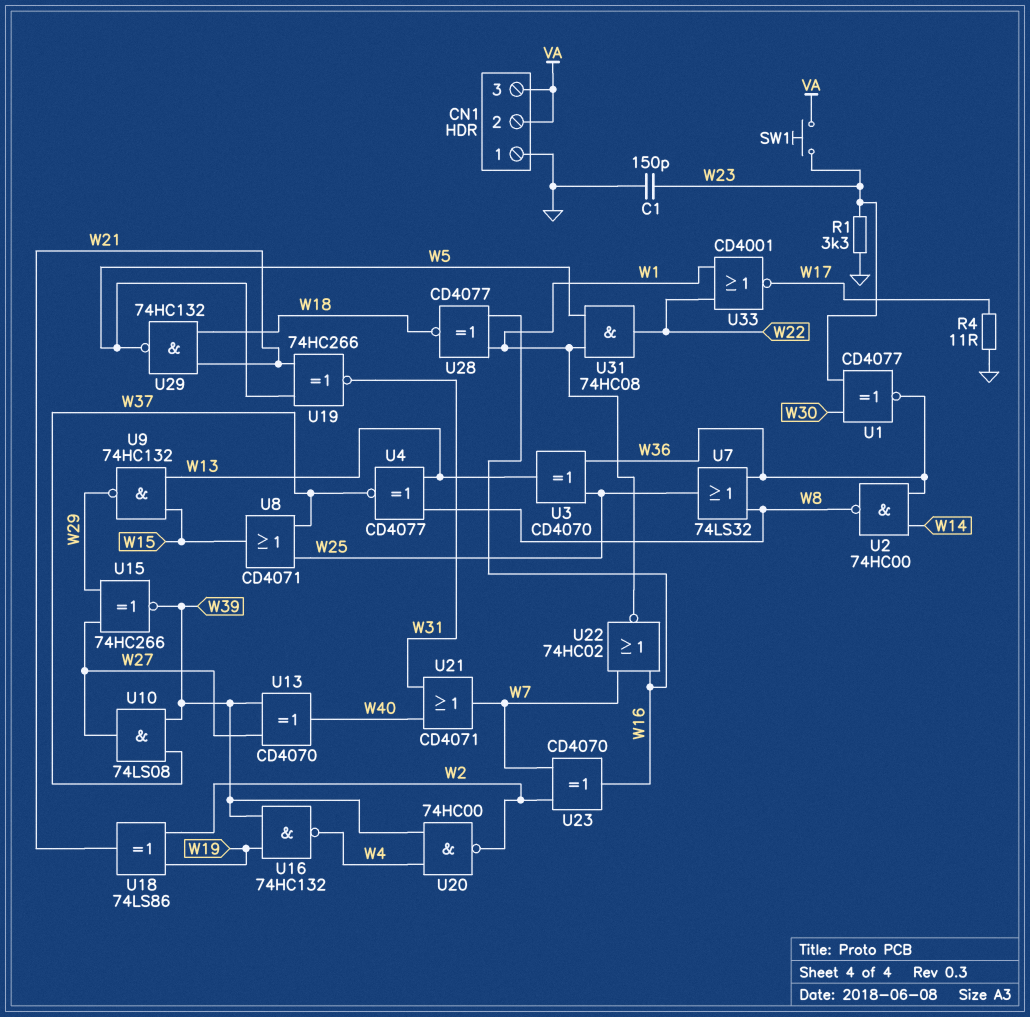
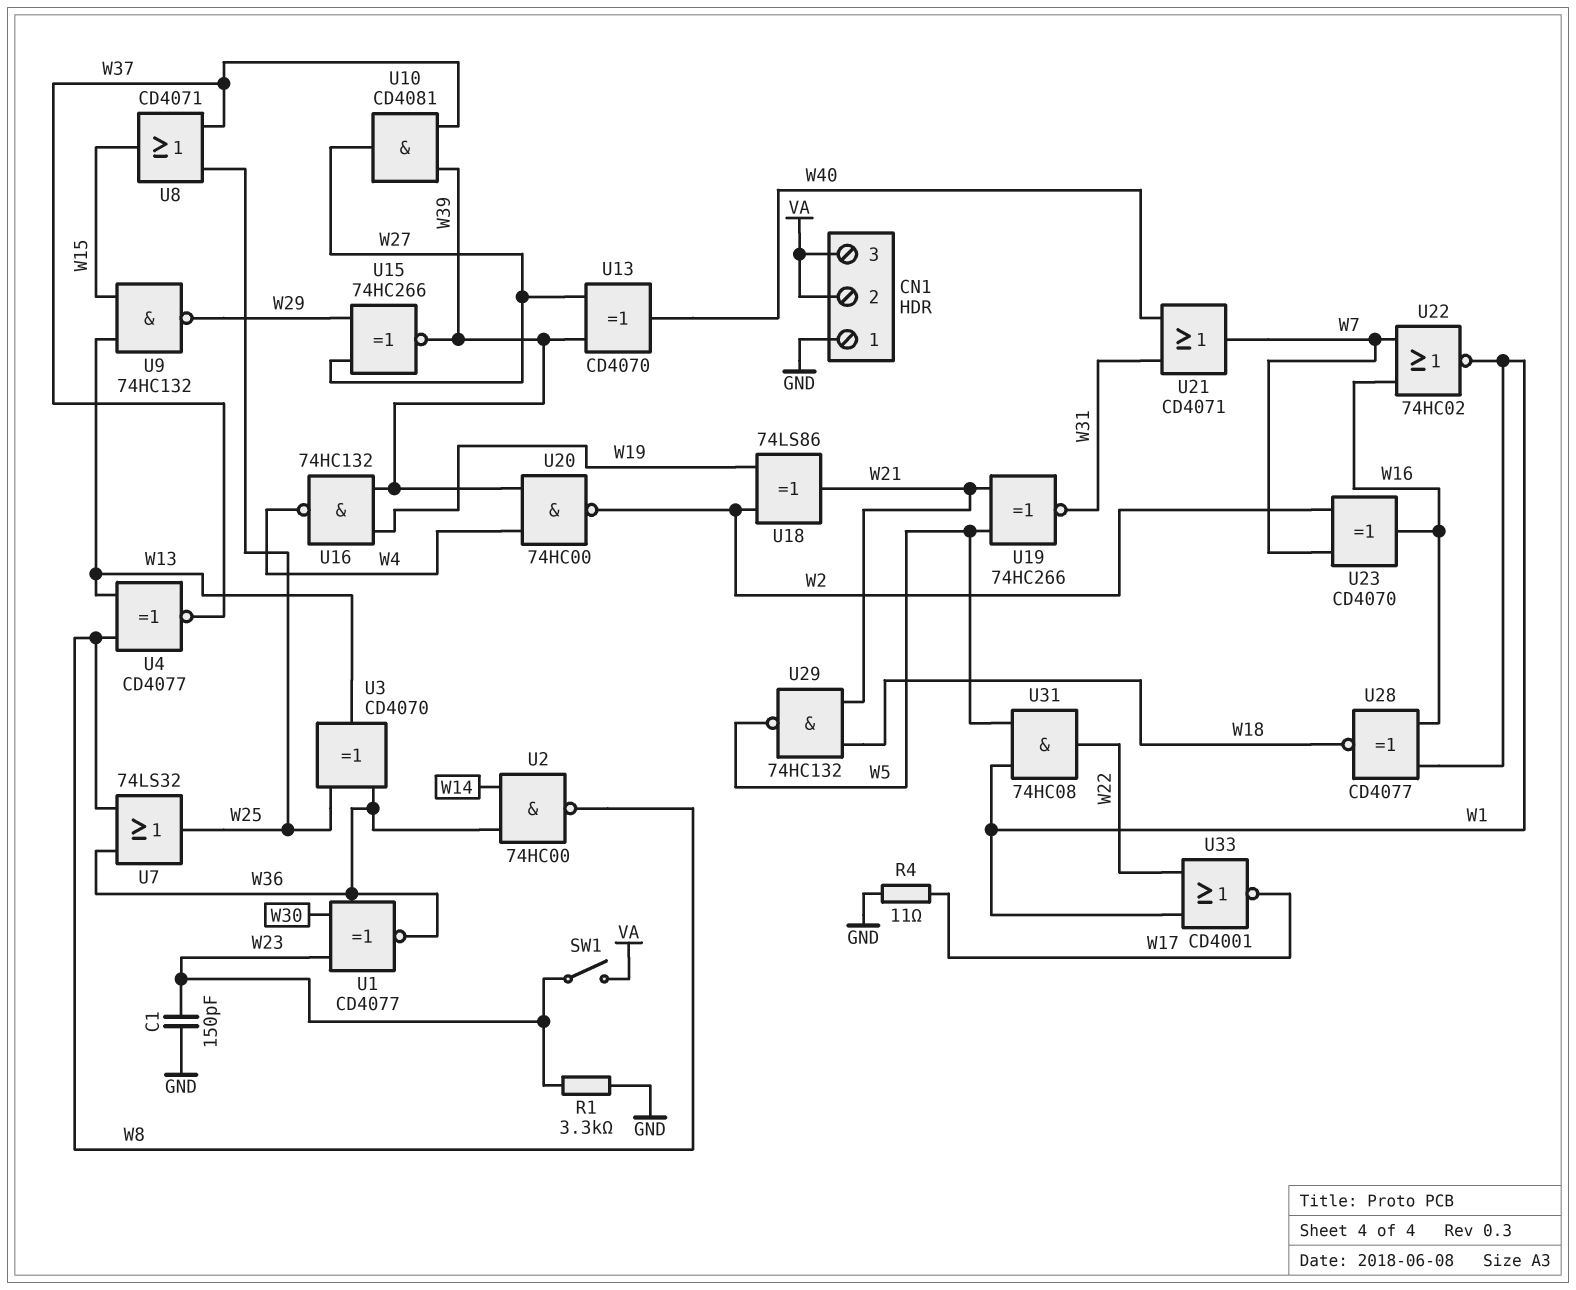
SW1: button (VA, W23) -> switch (VA, W23)
U10: AND 74LS08 (in W37, in W39, out W27) -> AND CD4081 (in W37, in W39, out W27)

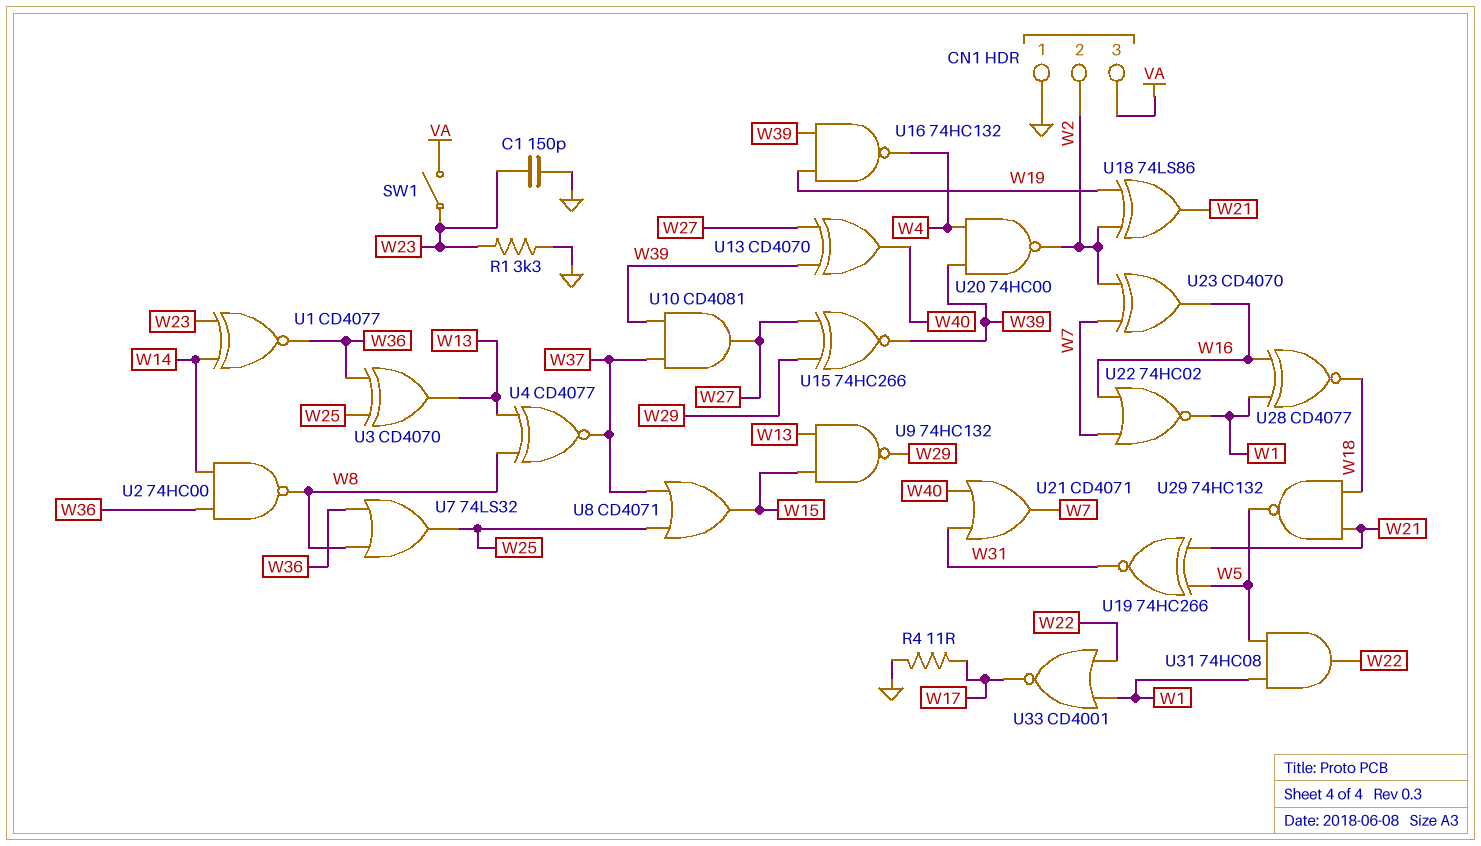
CN1 pin 2: VA -> W2
U1: XNOR CD4077 (in W23, in W30, out W36) -> XNOR CD4077 (in W14, in W23, out W36)

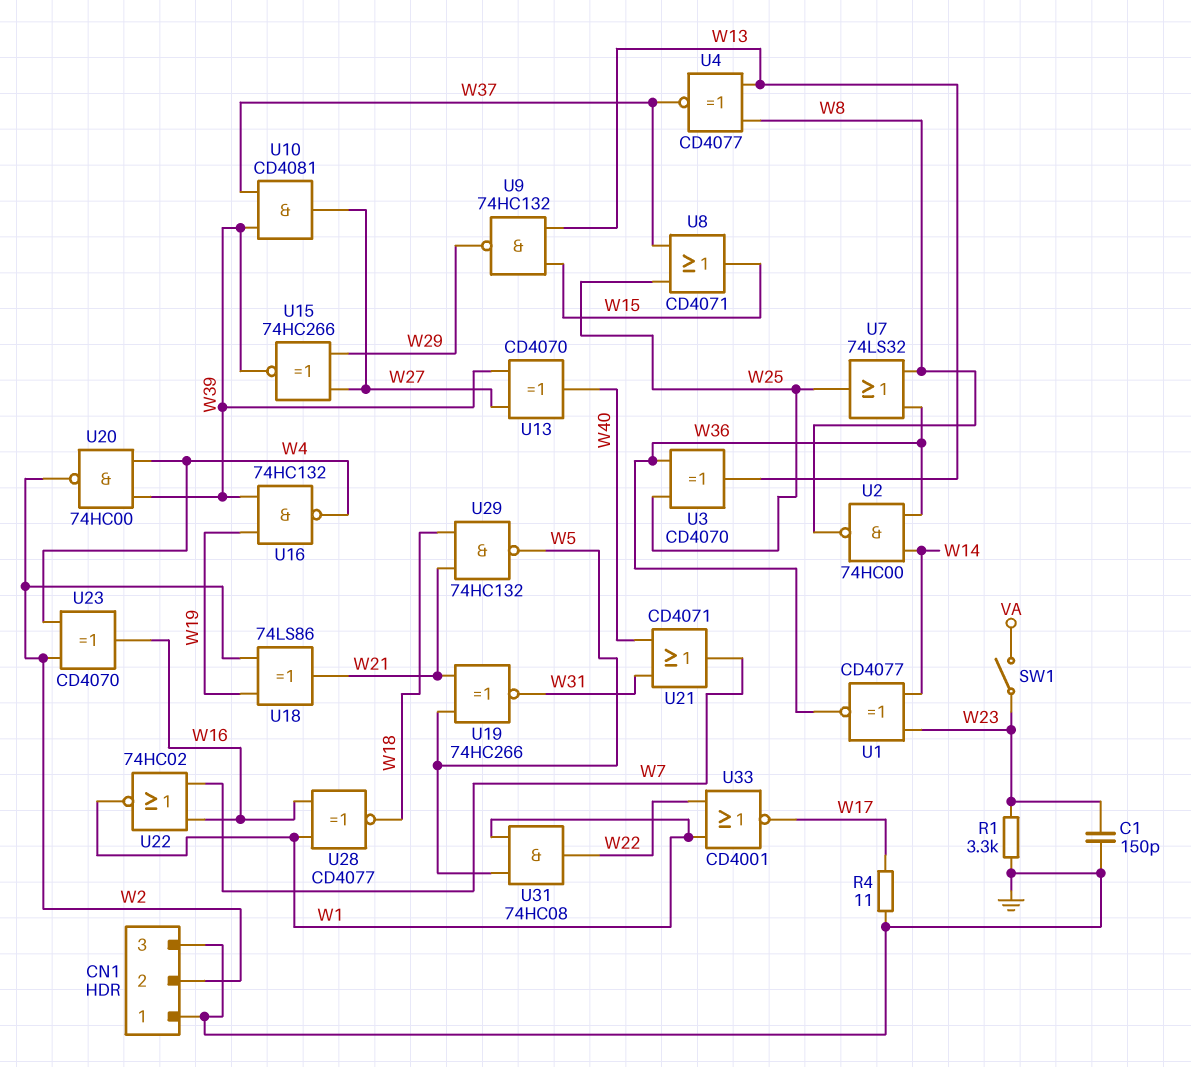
CN1 pin 3: VA -> GND
U23: XOR CD4070 (in W2, in W7, out W16) -> XOR CD4070 (in W2, in W4, out W16)

